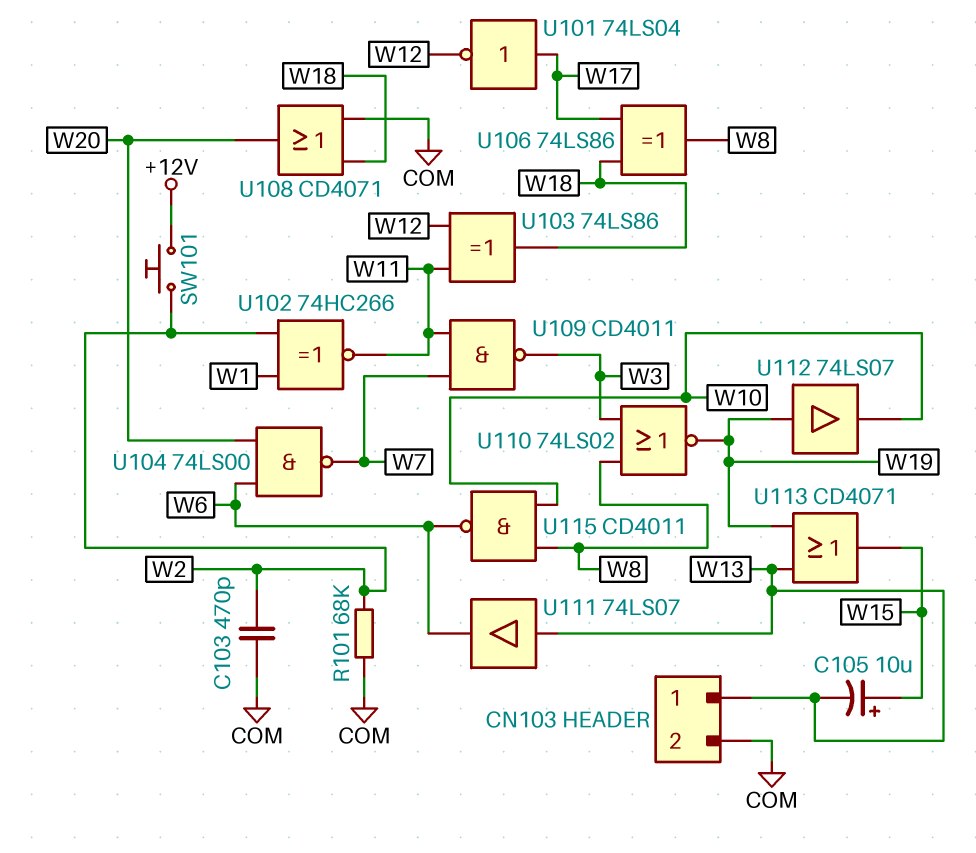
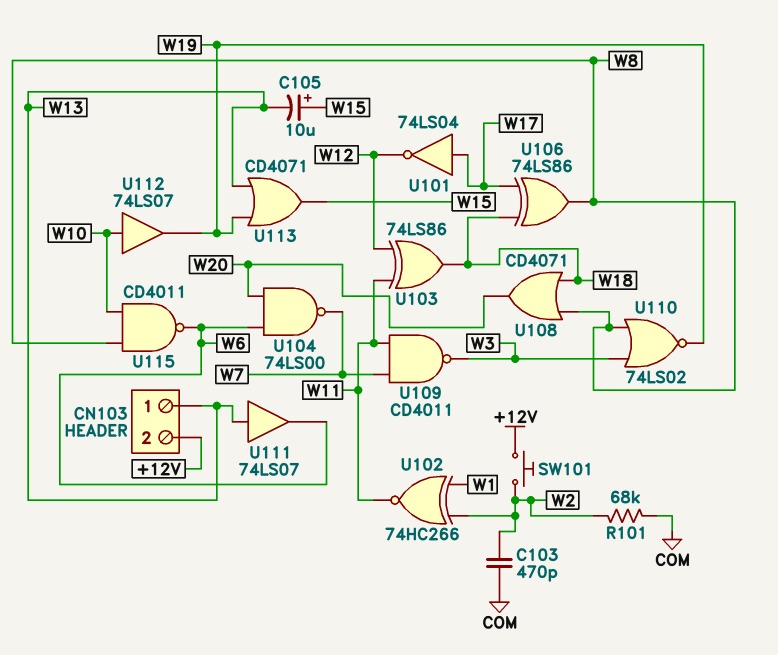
CN103 pin 2: COM -> +12V
U108: OR CD4071 (in COM, in W18, out W20) -> OR CD4071 (in W8, in W18, out W20)
U112: buffer 74LS07 (in W19, out W10) -> buffer 74LS07 (in W10, out W19)

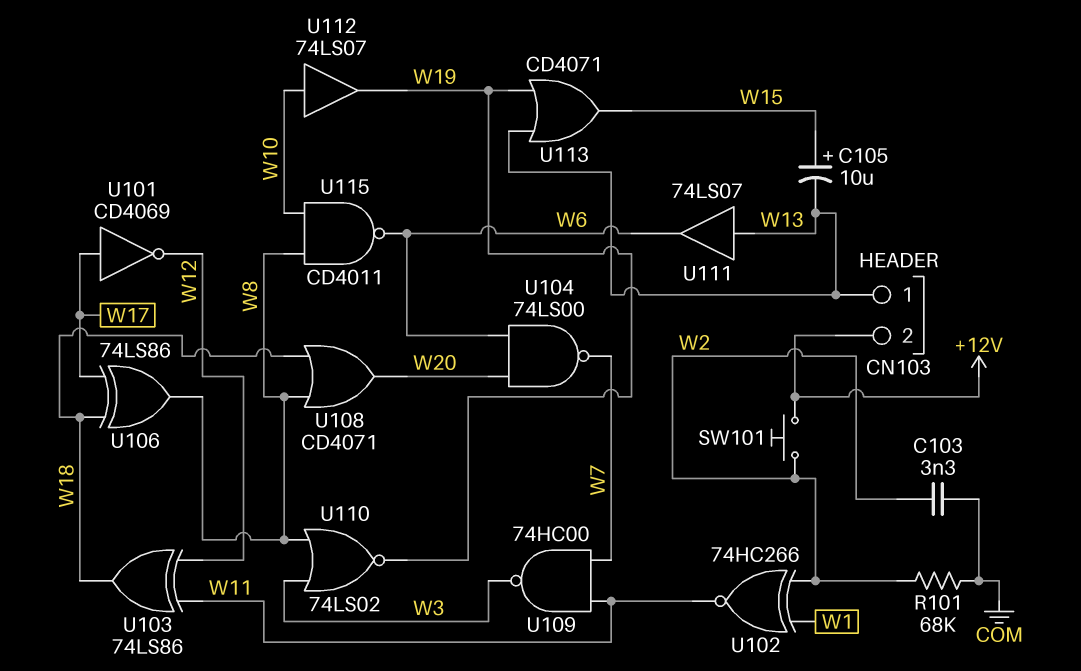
C103: 470pF (COM, W2) -> 3.3nF (COM, W2)
U101: NOT 74LS04 (in W17, out W12) -> NOT CD4069 (in W17, out W12)
U109: NAND CD4011 (in W7, in W11, out W3) -> NAND 74HC00 (in W7, in W11, out W3)

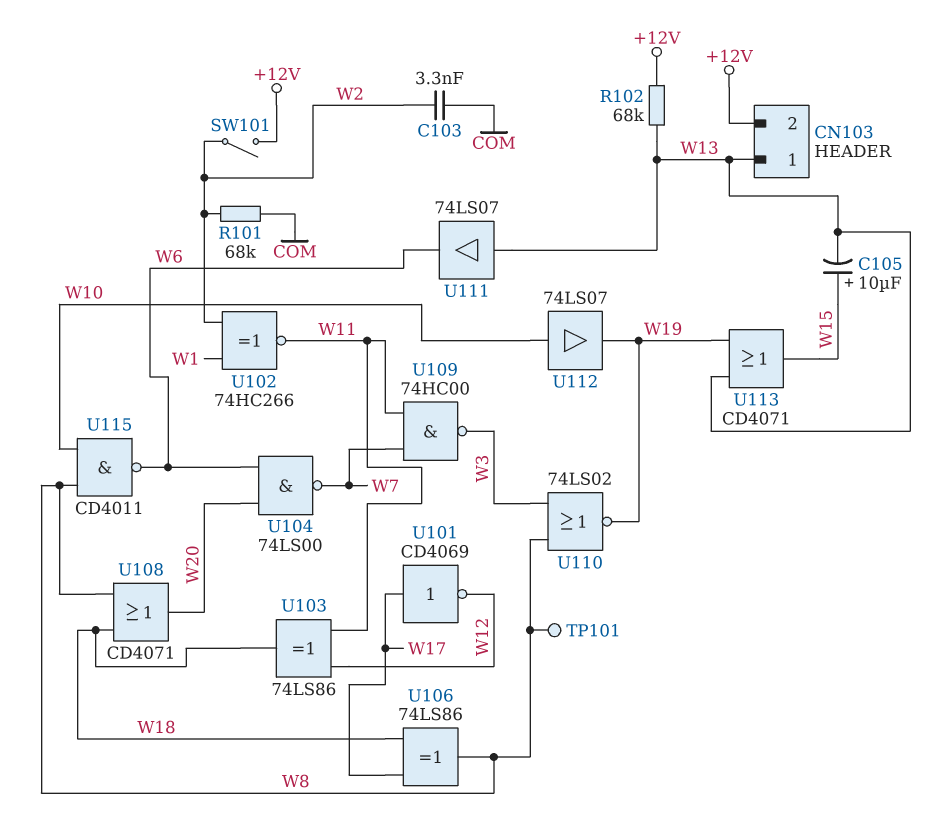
R102: none -> 68k (+12V, W13)
SW101: button (+12V, W2) -> switch (+12V, W2)
TP101: none -> test point (W8)

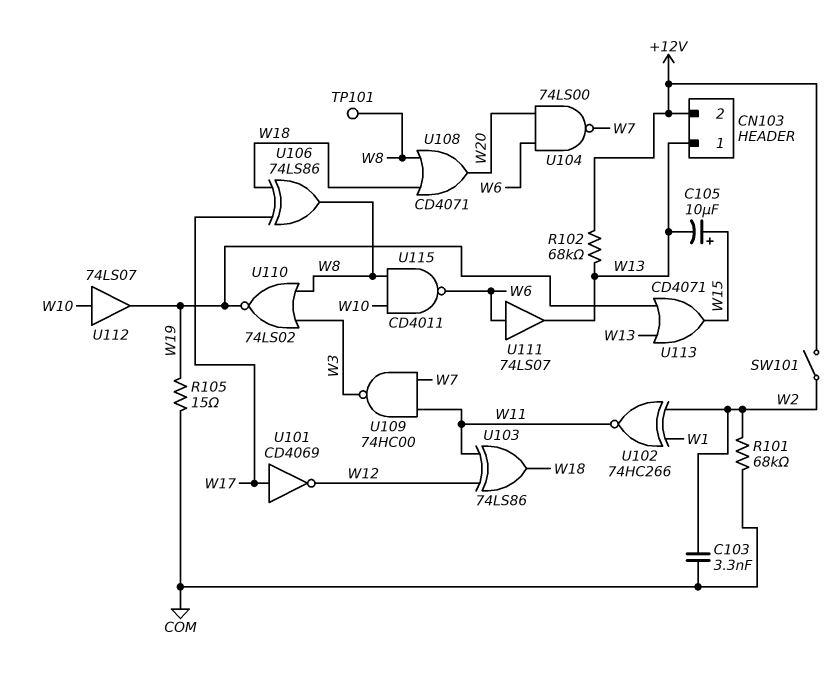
R105: none -> 15 (COM, W19)
U111: buffer 74LS07 (in W13, out W6) -> buffer 74LS07 (in W6, out W13)

